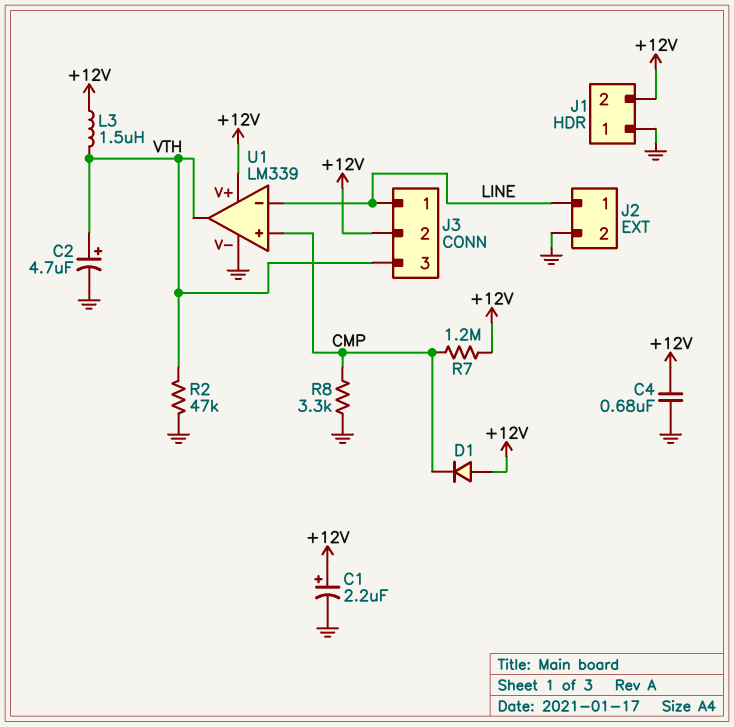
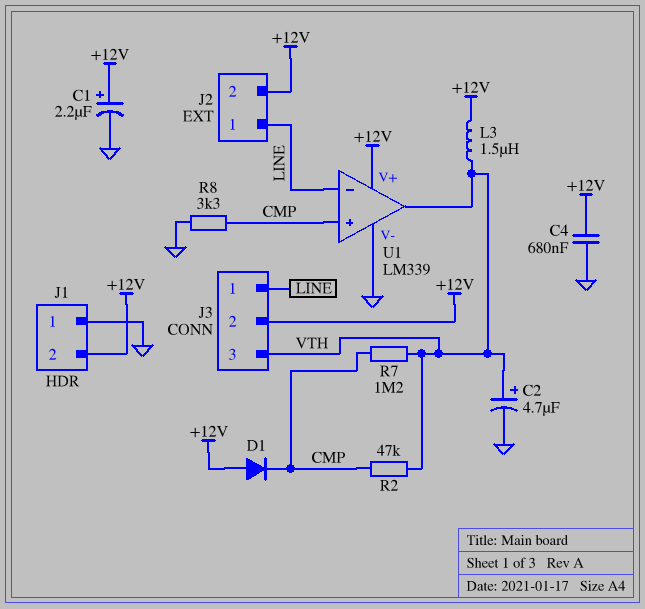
J2 pin 2: GND -> +12V
R2: 47k (GND, VTH) -> 47k (CMP, VTH)
R7: 1.2M (+12V, CMP) -> 1.2M (CMP, VTH)

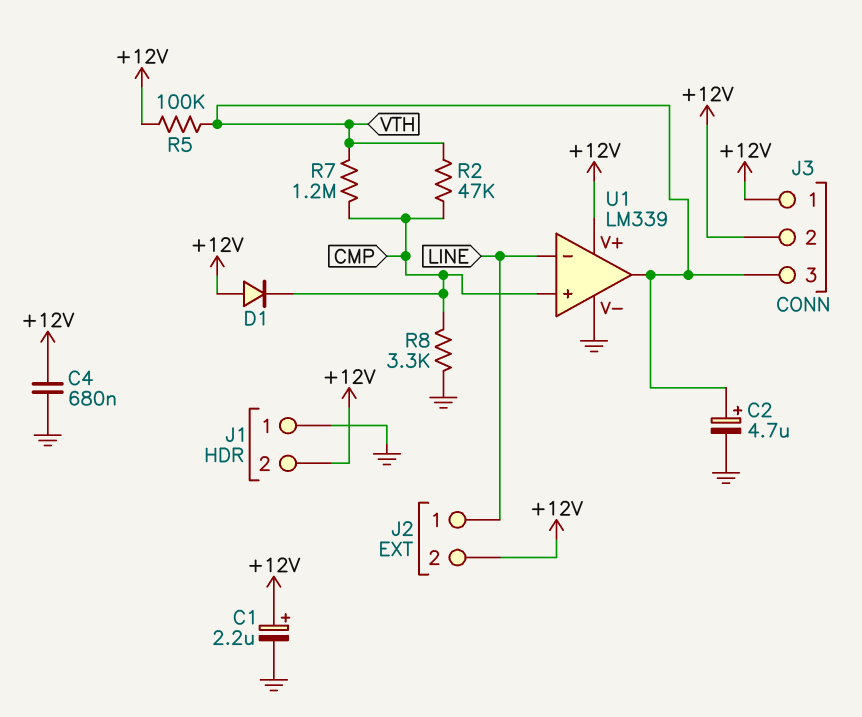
J3 pin 1: LINE -> +12V
L3: 1.5uH (+12V, VTH) -> none
R5: none -> 100k (+12V, VTH)

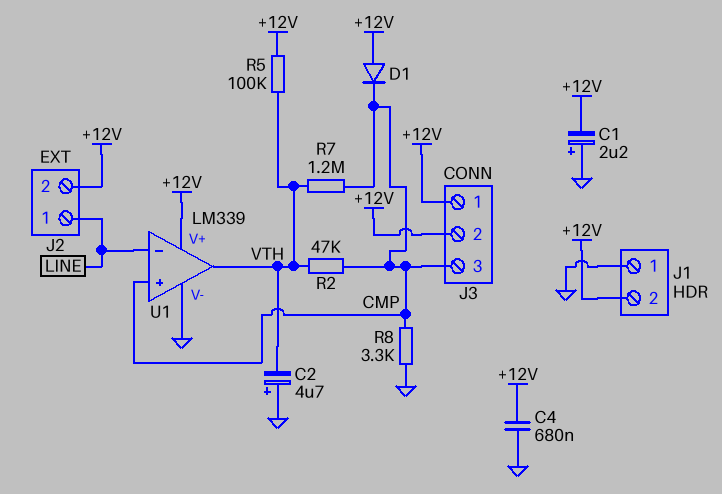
C1: 2.2uF (plus +12V, minus GND) -> 2.2uF (plus GND, minus +12V)
C2: 4.7uF (plus VTH, minus GND) -> 4.7uF (plus GND, minus VTH)
J3 pin 3: VTH -> CMP

